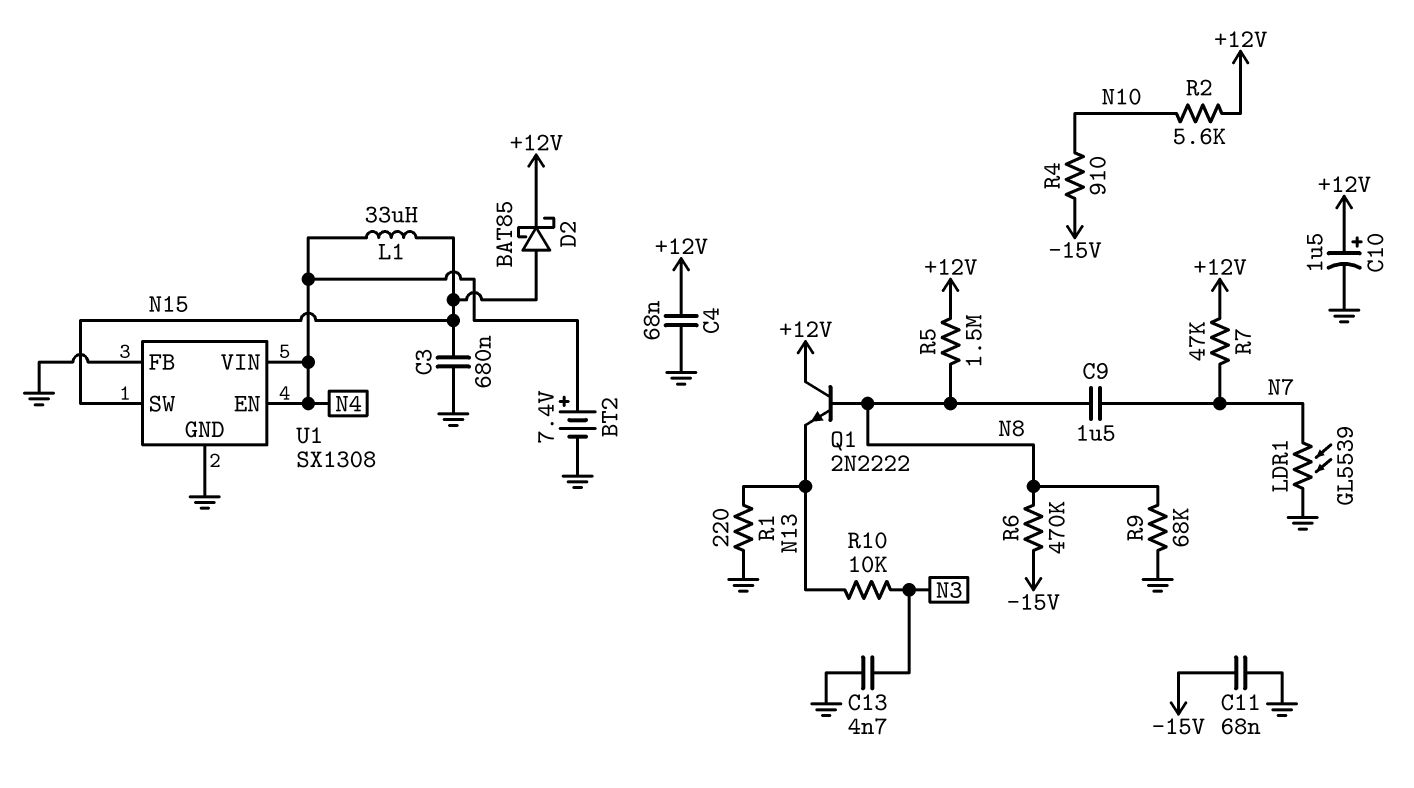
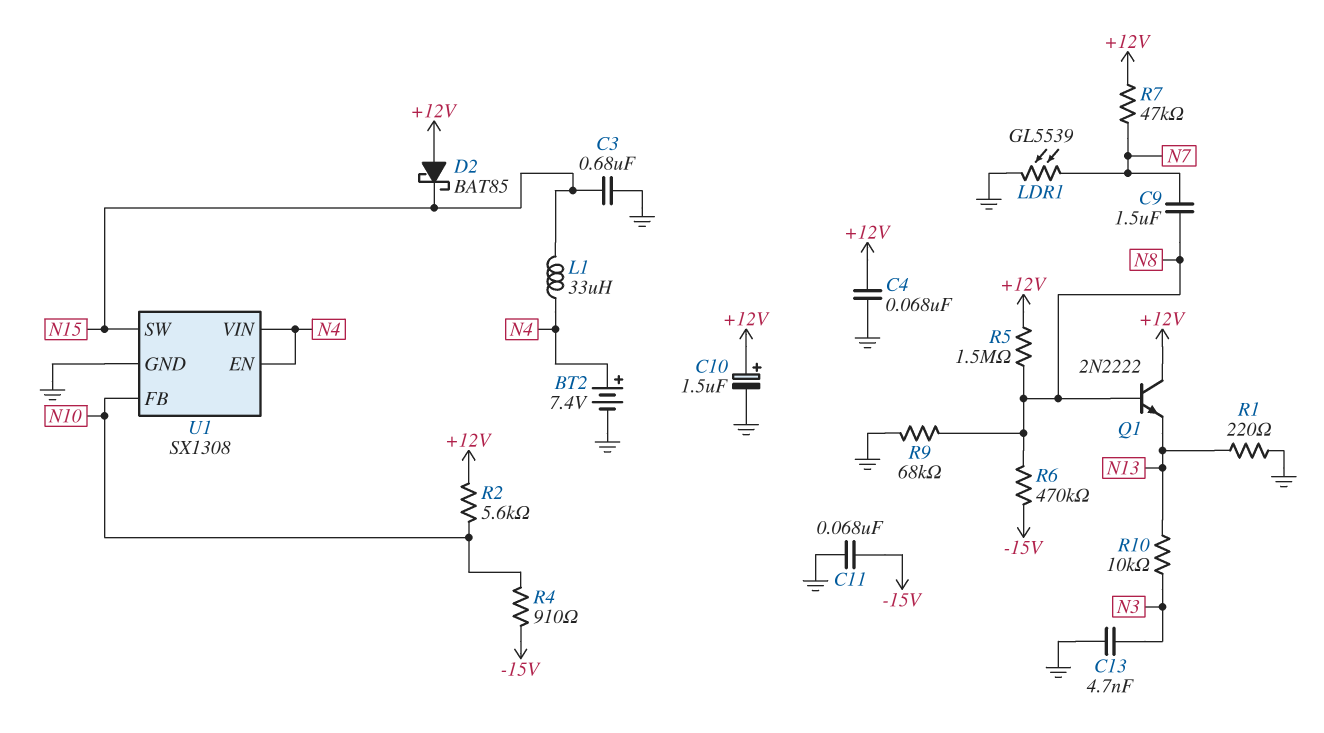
D2: schottky BAT85 (A N15, K +12V) -> schottky BAT85 (A +12V, K N15)
U1 pin FB: GND -> N10

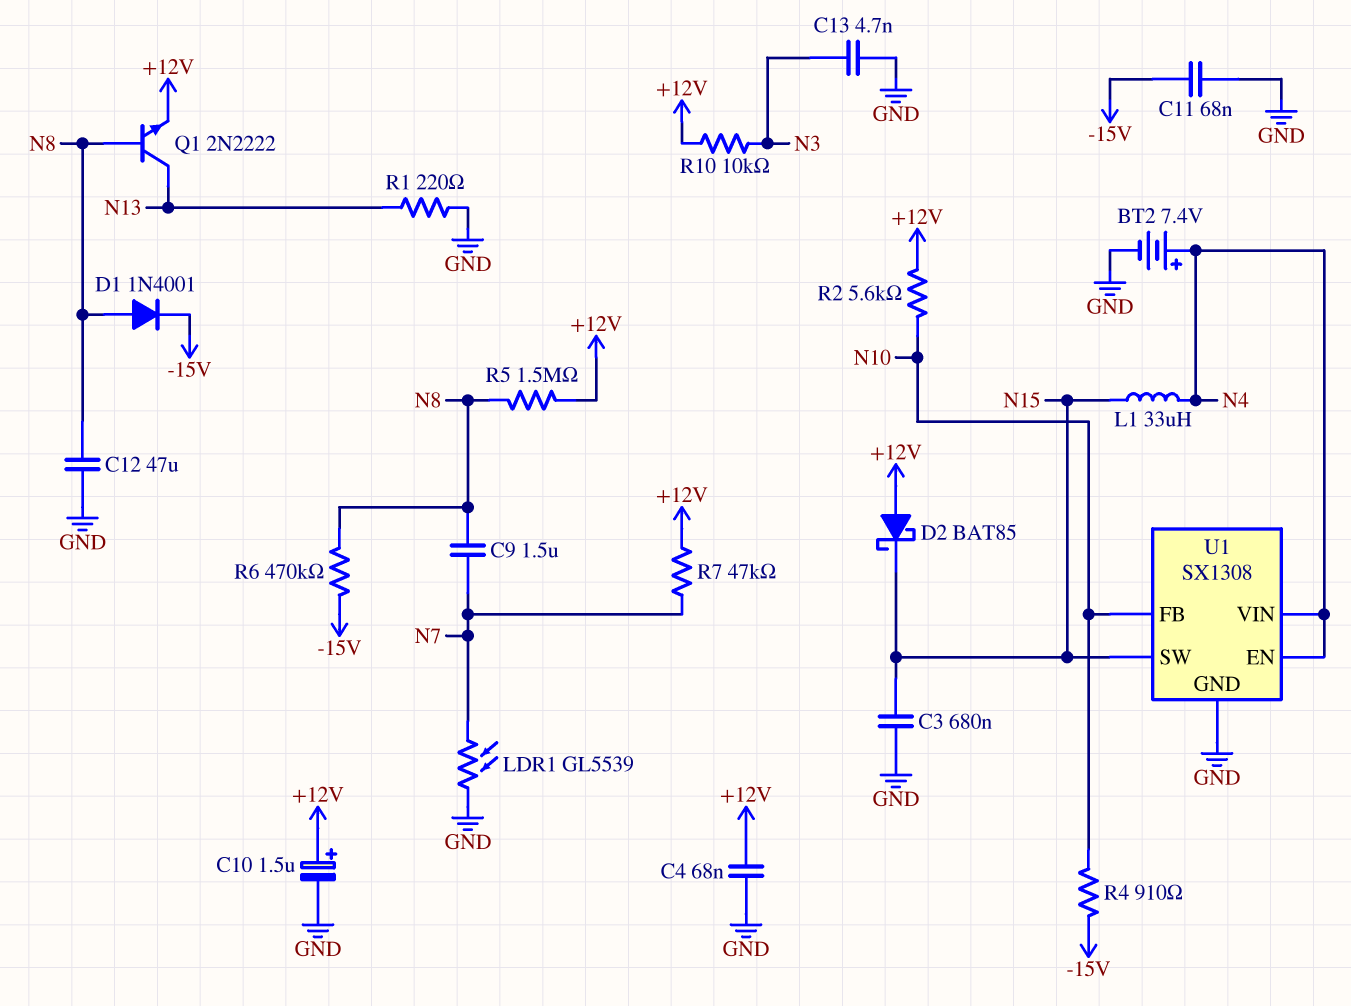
C12: none -> 47uF (GND, N8)
D1: none -> diode 1N4001 (A N8, K -15V)
Q1: NPN 2N2222 (B N8, C +12V, E N13) -> NPN 2N2222 (B N8, C N13, E +12V)
R9: 68k (GND, N8) -> none
R10: 10k (N3, N13) -> 10k (+12V, N3)

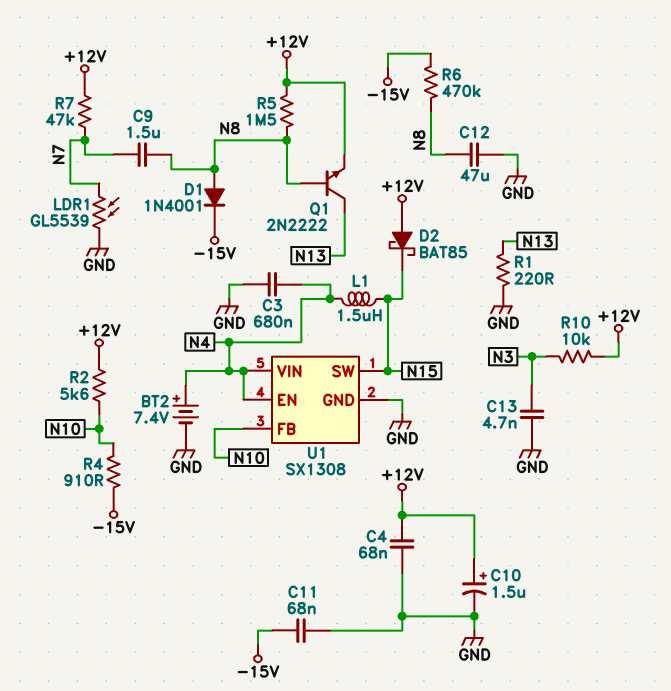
C3: 680nF (GND, N15) -> 680nF (GND, N4)
L1: 33uH (N4, N15) -> 1.5uH (N4, N15)

